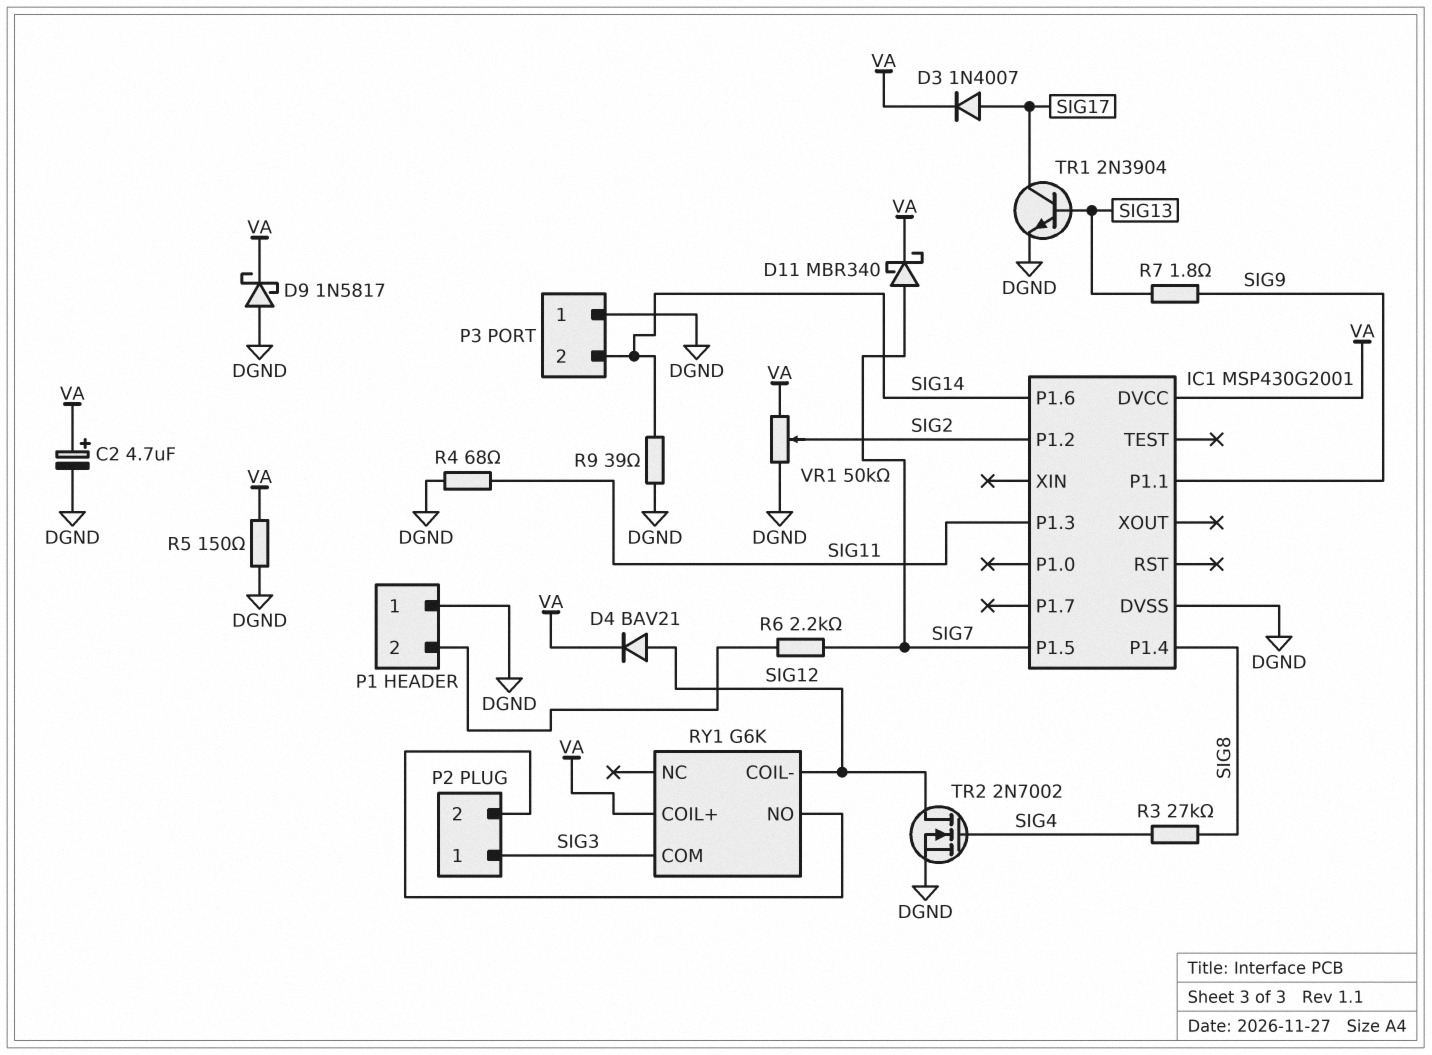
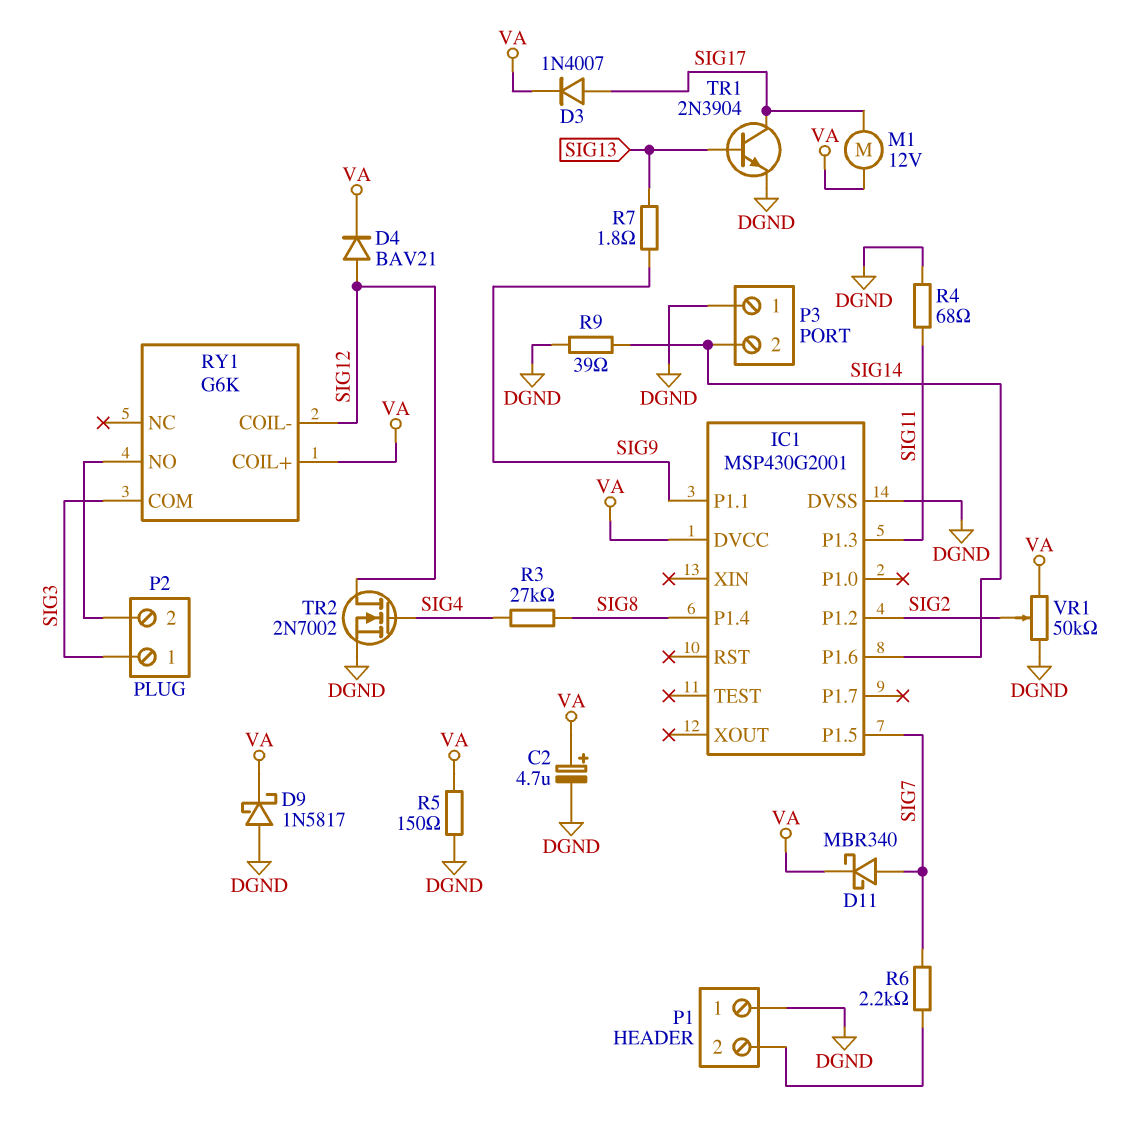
M1: none -> motor 12V (SIG17, VA)

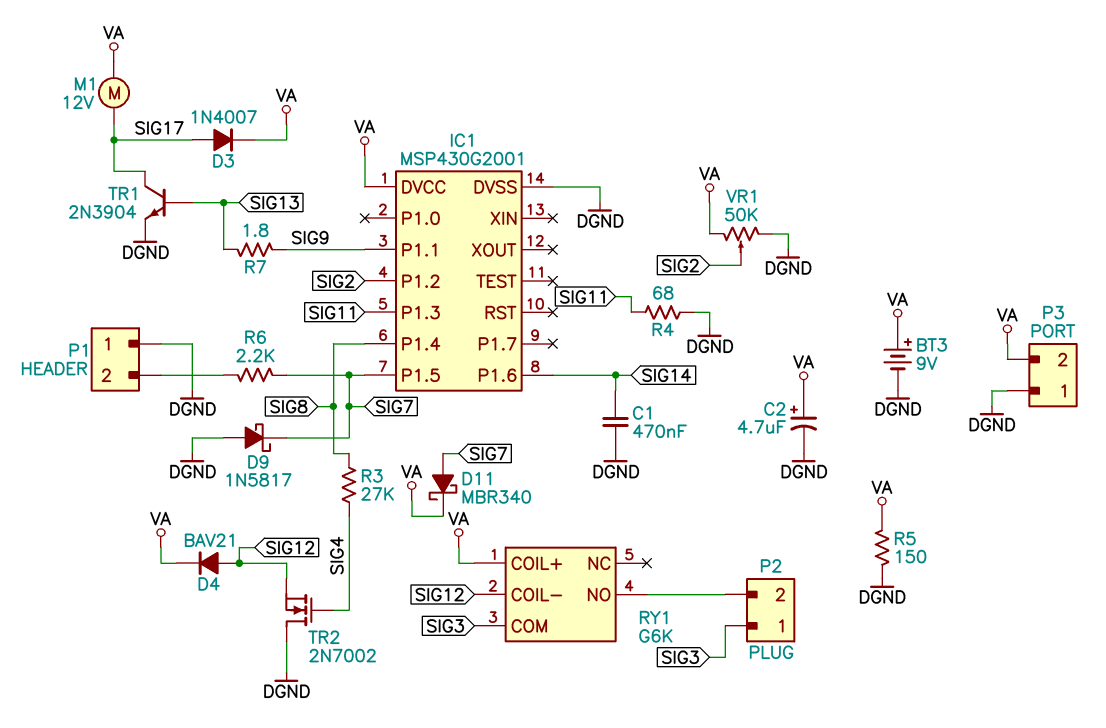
BT3: none -> 9V (plus VA, minus DGND)
C1: none -> 470nF (DGND, SIG14)
D9: schottky 1N5817 (A DGND, K VA) -> schottky 1N5817 (A DGND, K SIG7)
P3 pin 2: SIG14 -> VA
R9: 39 (DGND, SIG14) -> none
TR2: NMOS 2N7002 (G SIG4, D SIG12, S DGND) -> NMOS 2N7002 (G SIG4, D DGND, S SIG12)

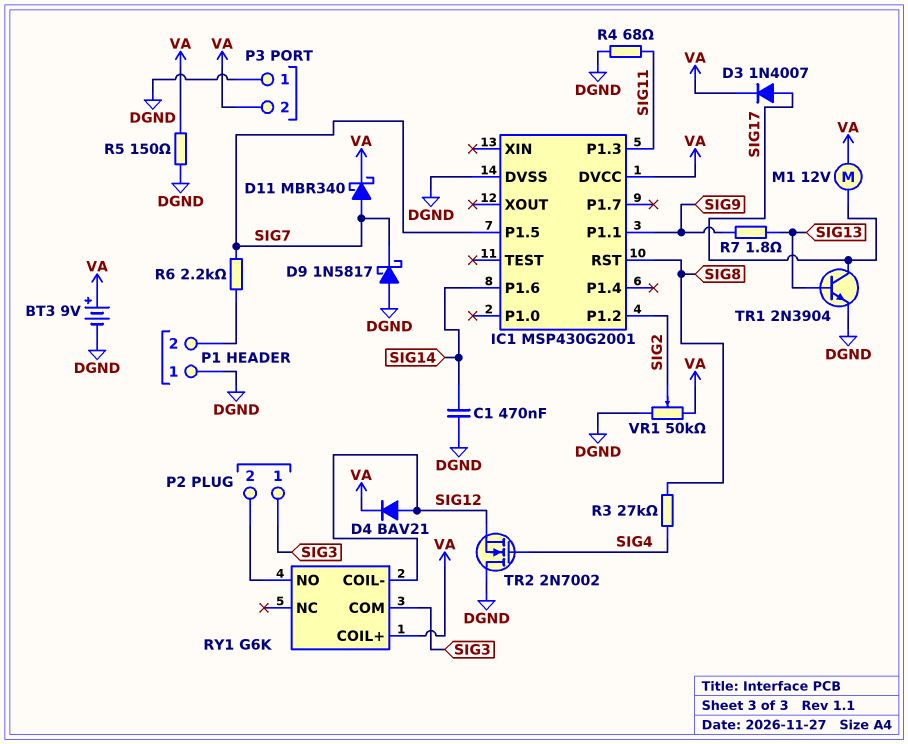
C2: 4.7uF (plus VA, minus DGND) -> none
IC1 pin P1.4: SIG8 -> none
IC1 pin RST: none -> SIG8

